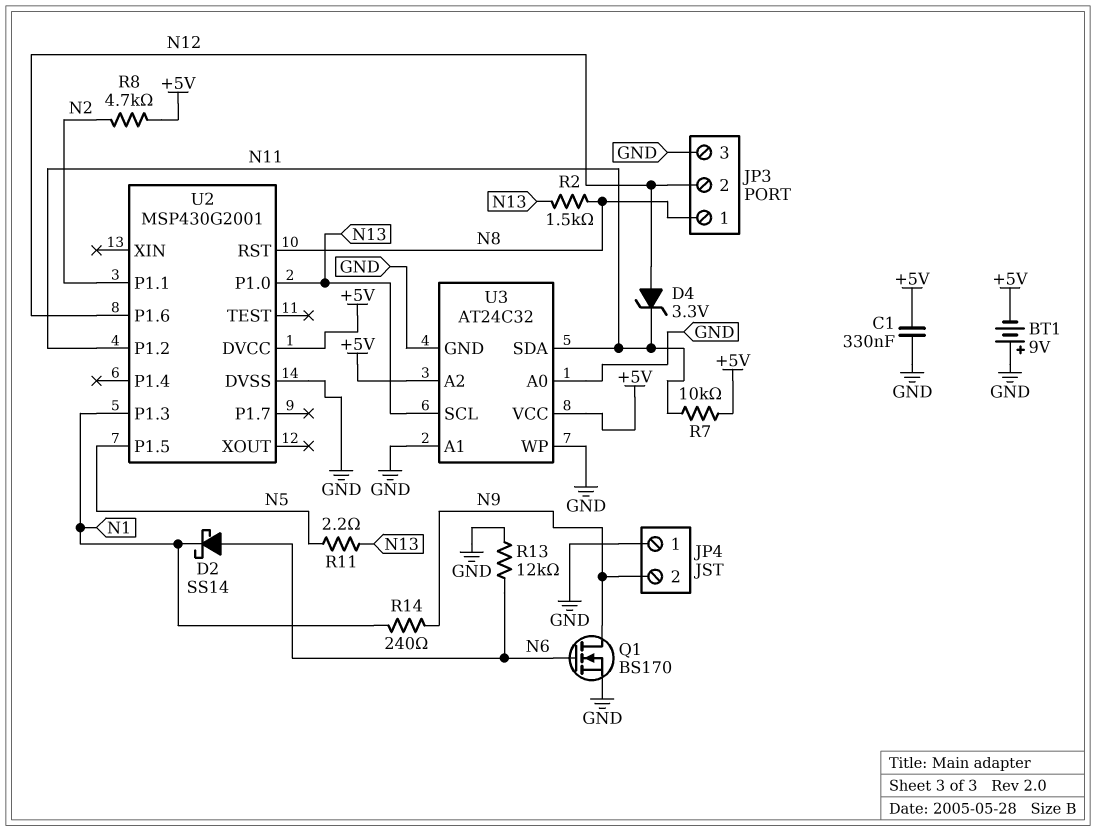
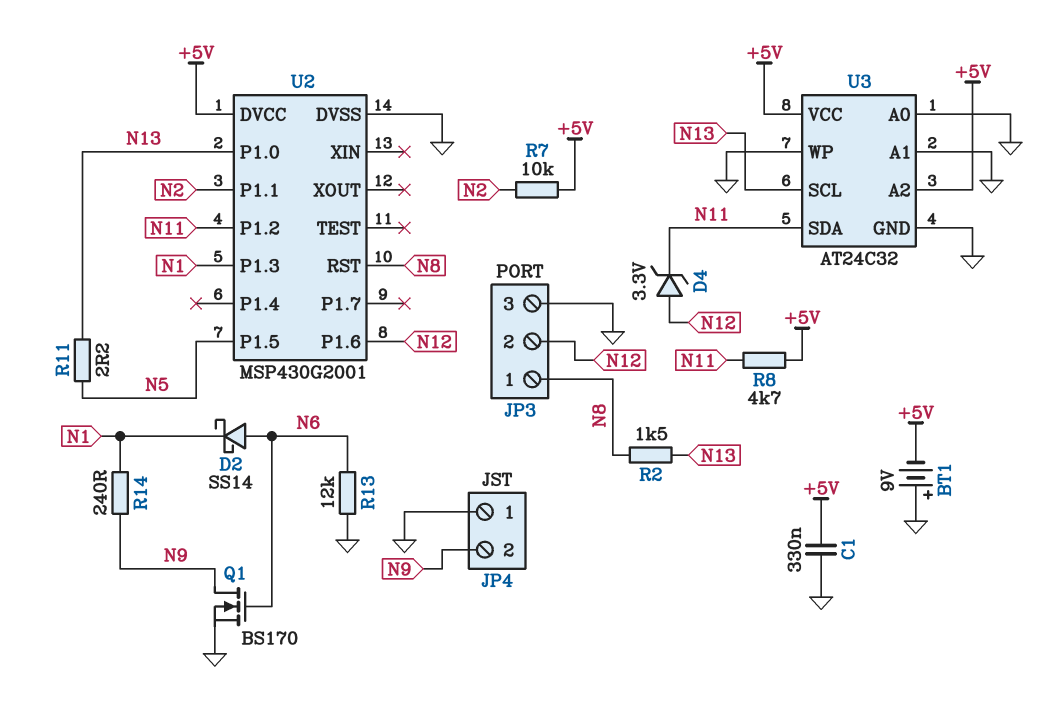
R7: 10k (+5V, N11) -> 10k (+5V, N2)
R8: 4.7k (+5V, N2) -> 4.7k (+5V, N11)

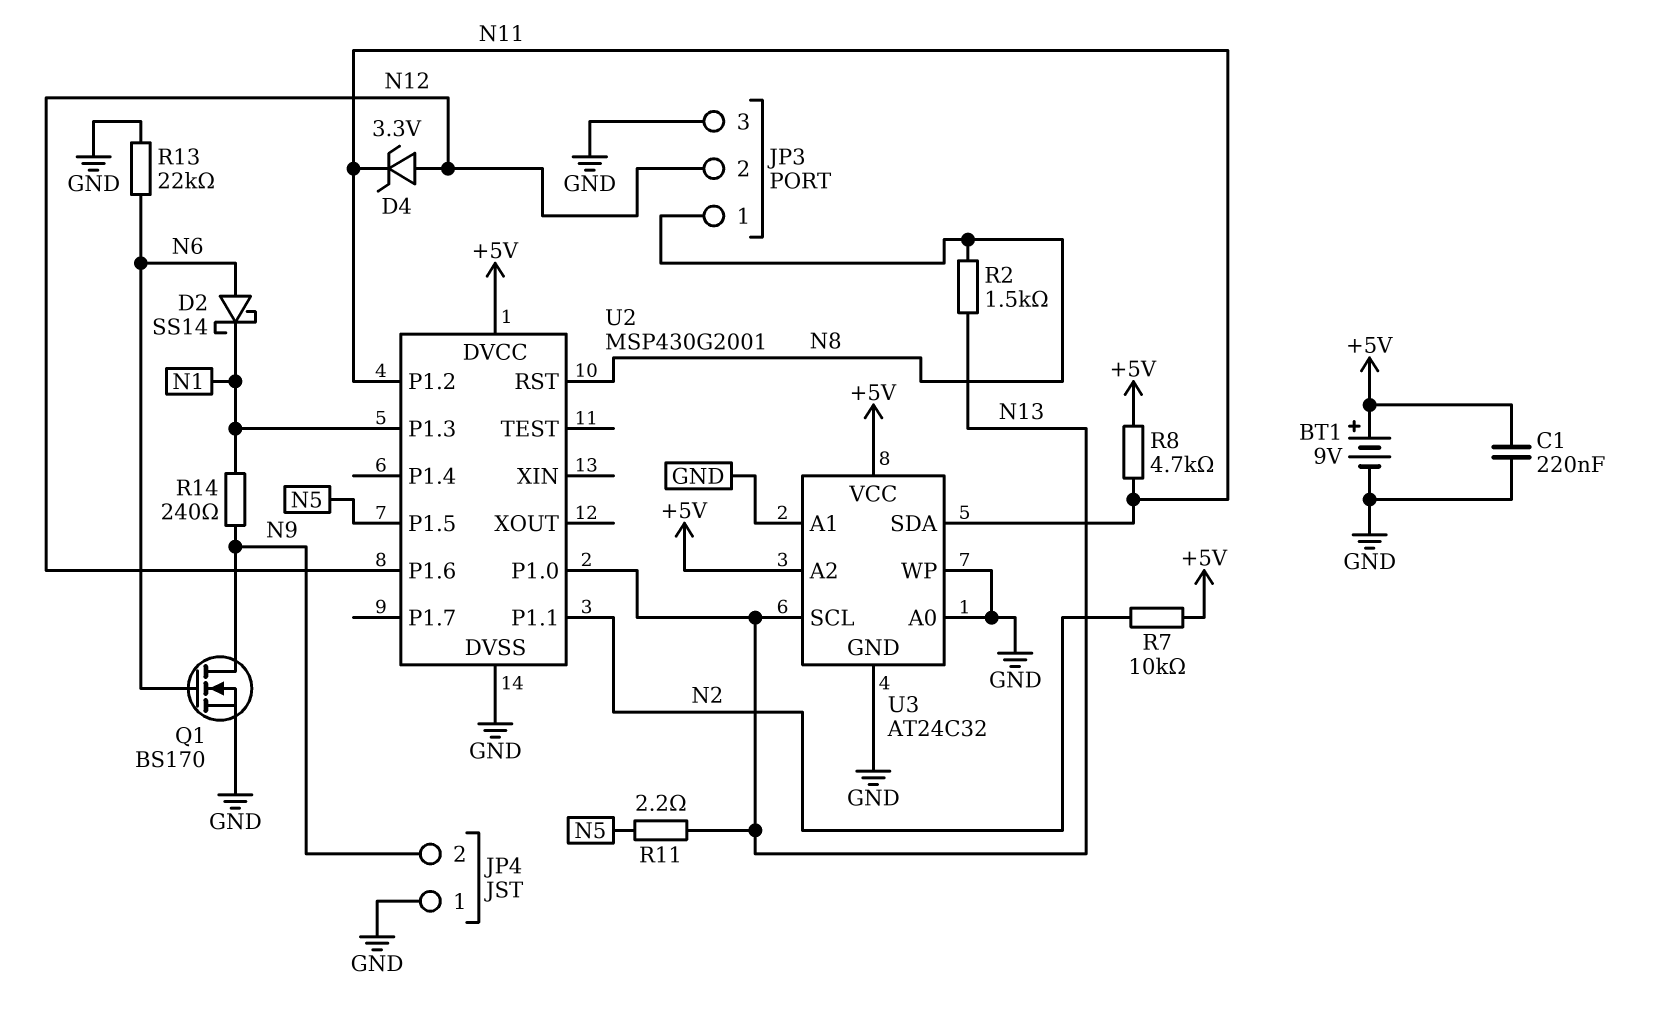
BT1: 9V (plus GND, minus +5V) -> 9V (plus +5V, minus GND)
C1: 330nF (+5V, GND) -> 220nF (+5V, GND)
R13: 12k (GND, N6) -> 22k (GND, N6)

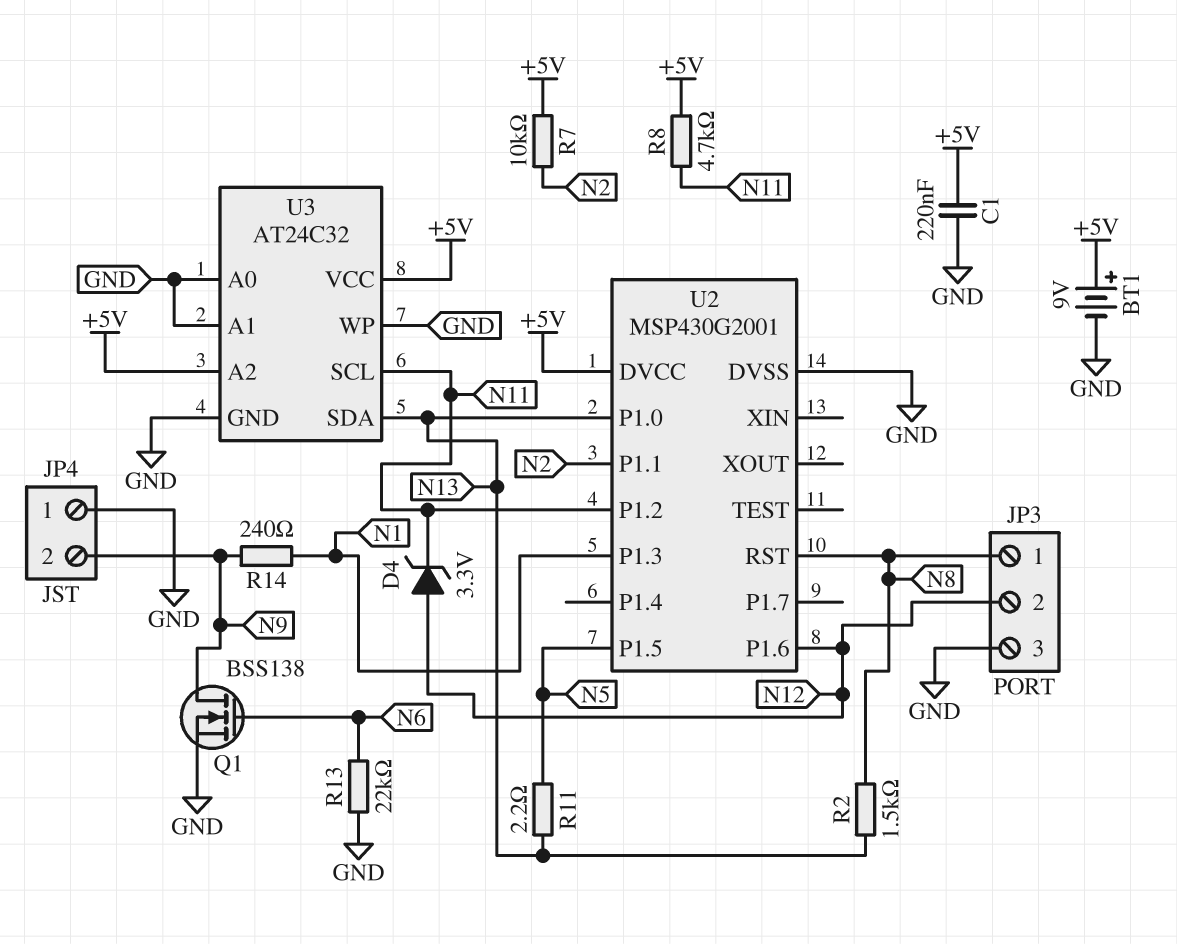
D2: schottky SS14 (A N6, K N1) -> none
Q1: NMOS BS170 (G N6, D N9, S GND) -> NMOS BSS138 (G N6, D N9, S GND)
U3 pin SCL: N13 -> N11
U3 pin SDA: N11 -> N13

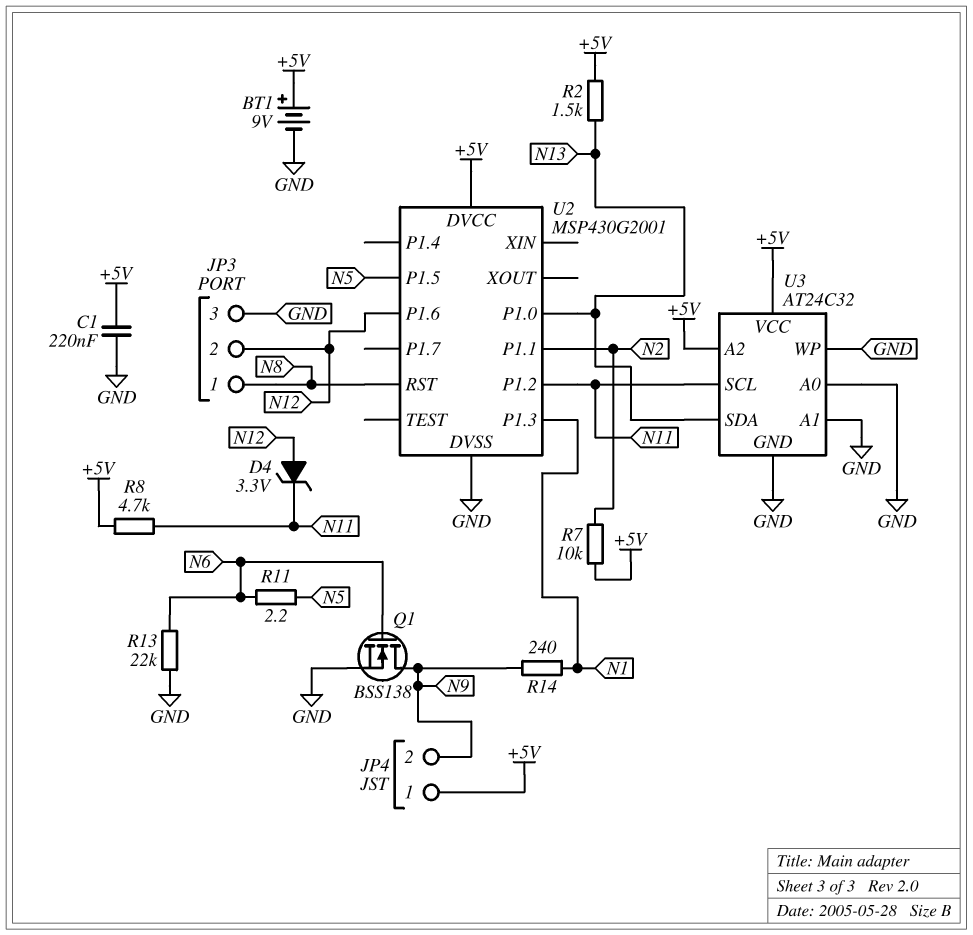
JP4 pin 1: GND -> +5V
R2: 1.5k (N8, N13) -> 1.5k (+5V, N13)
R11: 2.2 (N5, N13) -> 2.2 (N5, N6)

